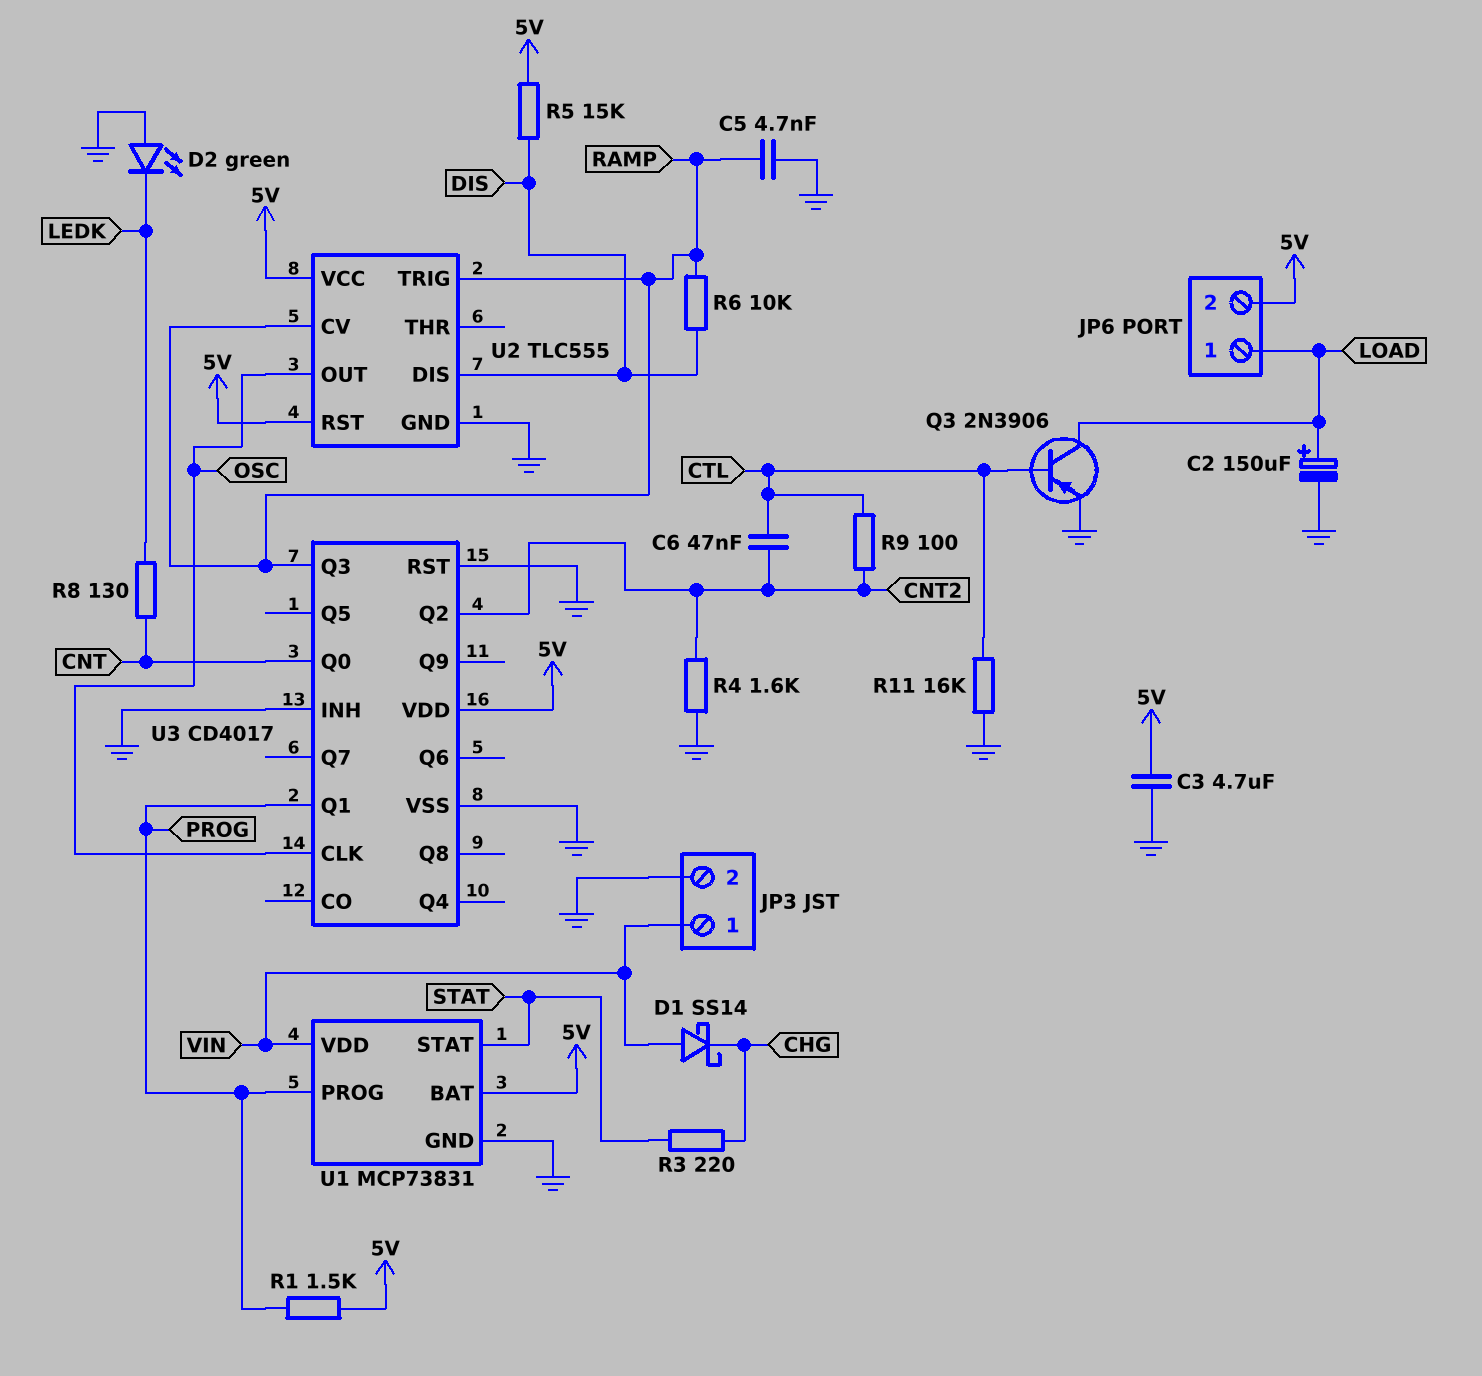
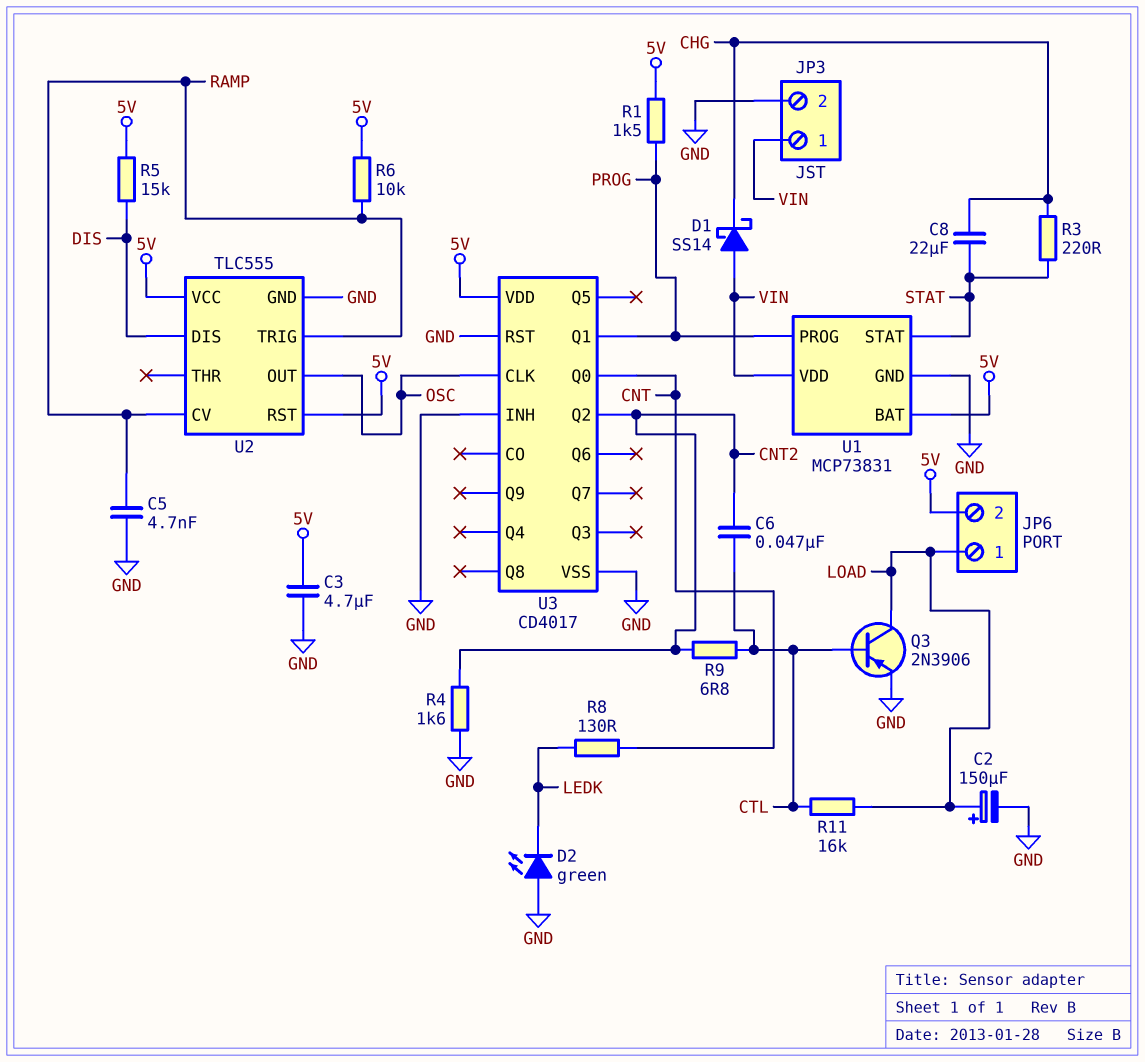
C8: none -> 22uF (CHG, STAT)
R6: 10k (DIS, RAMP) -> 10k (5V, RAMP)
R9: 100 (CNT2, CTL) -> 6.8 (CNT2, CTL)
R11: 16k (CTL, GND) -> 16k (CTL, LOAD)
U3 pin Q3: RAMP -> none

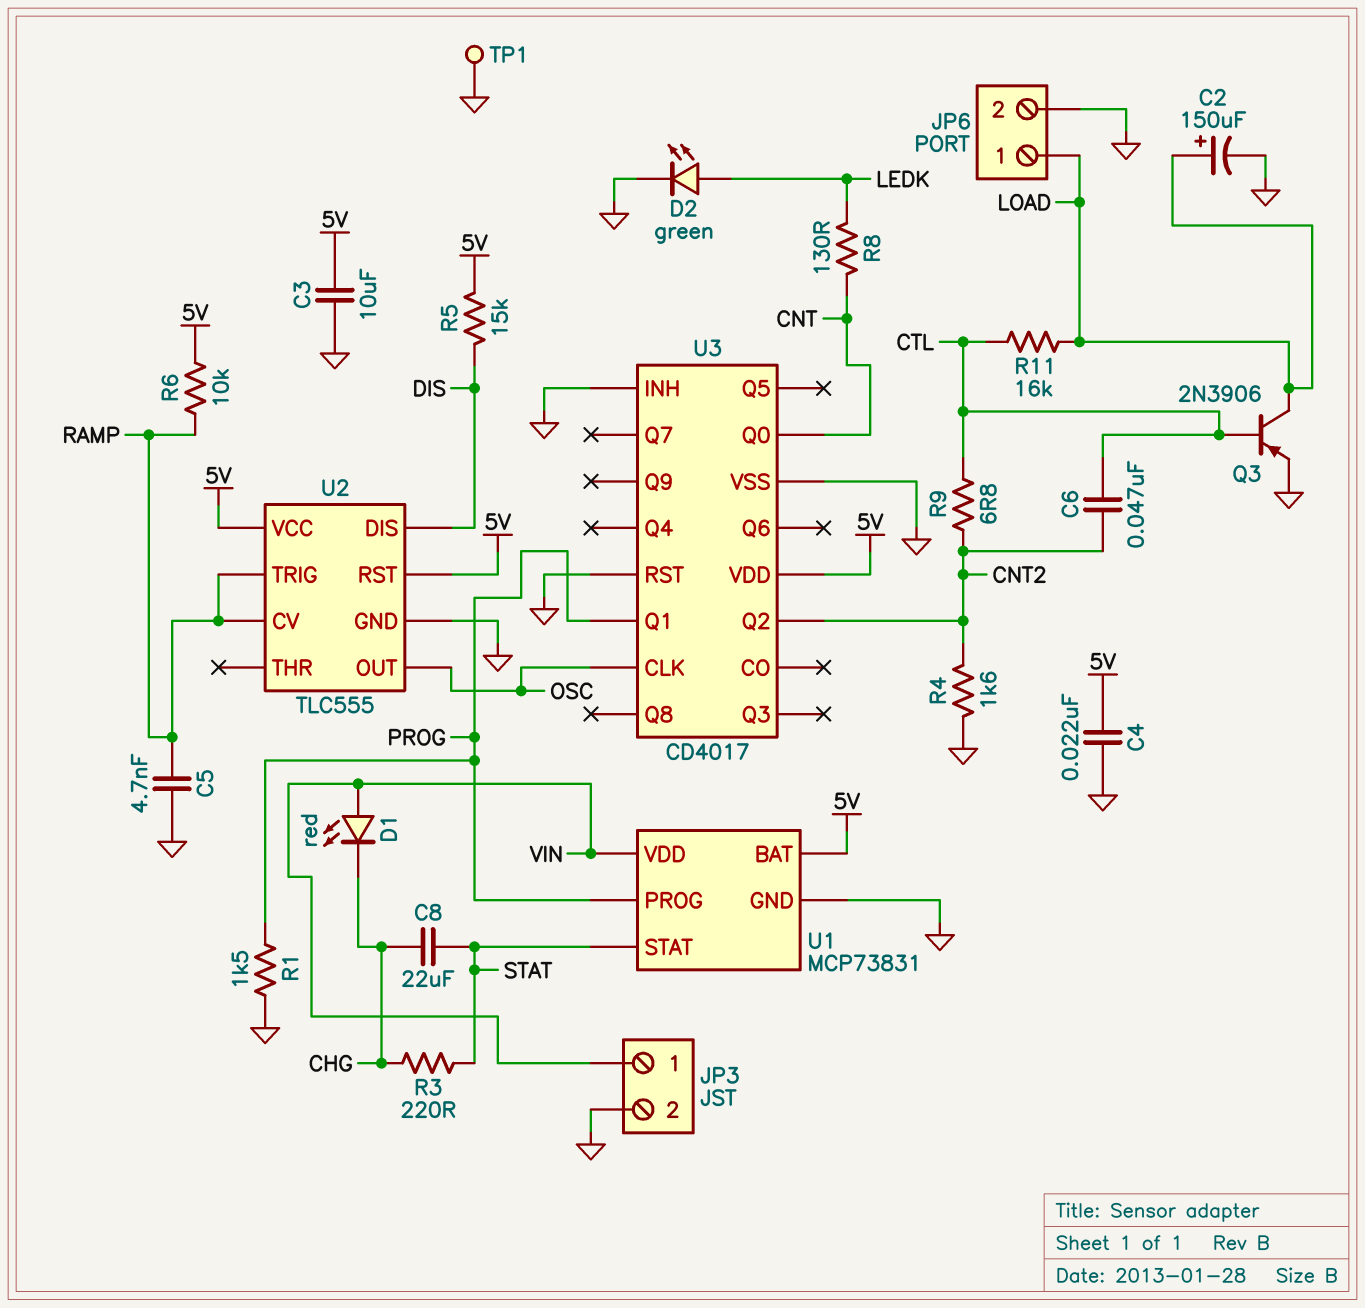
C3: 4.7uF (5V, GND) -> 10uF (5V, GND)
C4: none -> 22nF (5V, GND)
D1: schottky SS14 (A VIN, K CHG) -> LED red (A VIN, K CHG)
D2: LED green (A GND, K LEDK) -> LED green (A LEDK, K GND)
JP6 pin 2: 5V -> GND
R1: 1.5k (5V, PROG) -> 1.5k (GND, PROG)
TP1: none -> test point (GND)

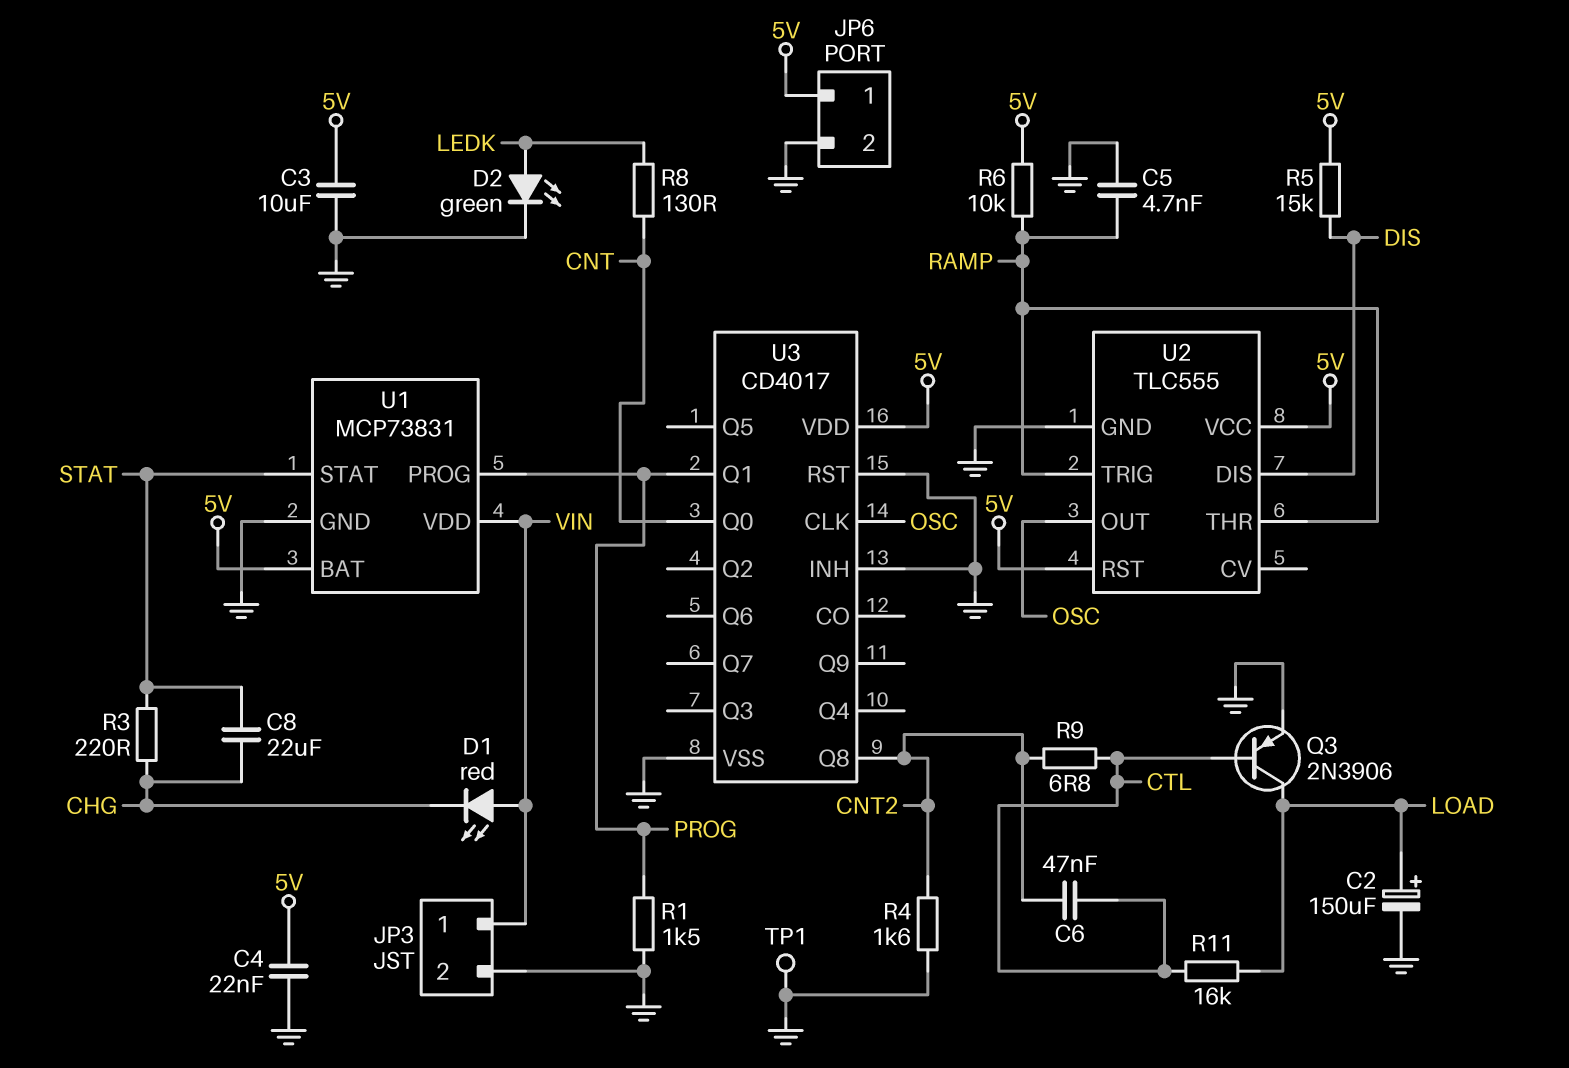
JP6 pin 1: LOAD -> 5V
U2 pin CV: RAMP -> none
U2 pin THR: none -> RAMP
U3 pin Q2: CNT2 -> none
U3 pin Q8: none -> CNT2

